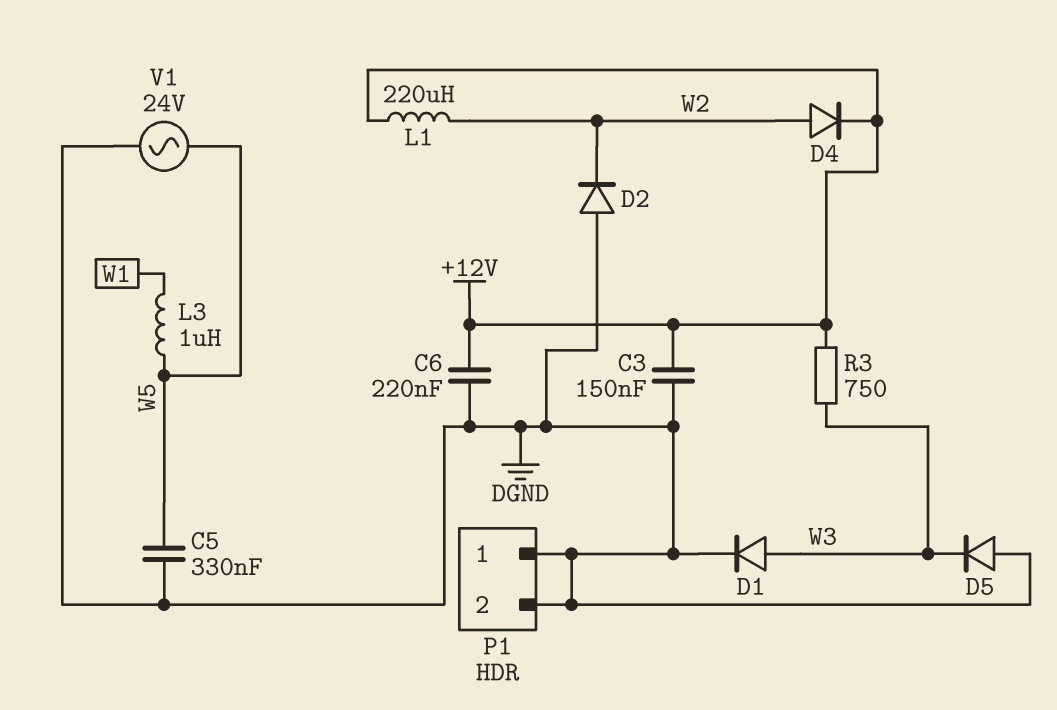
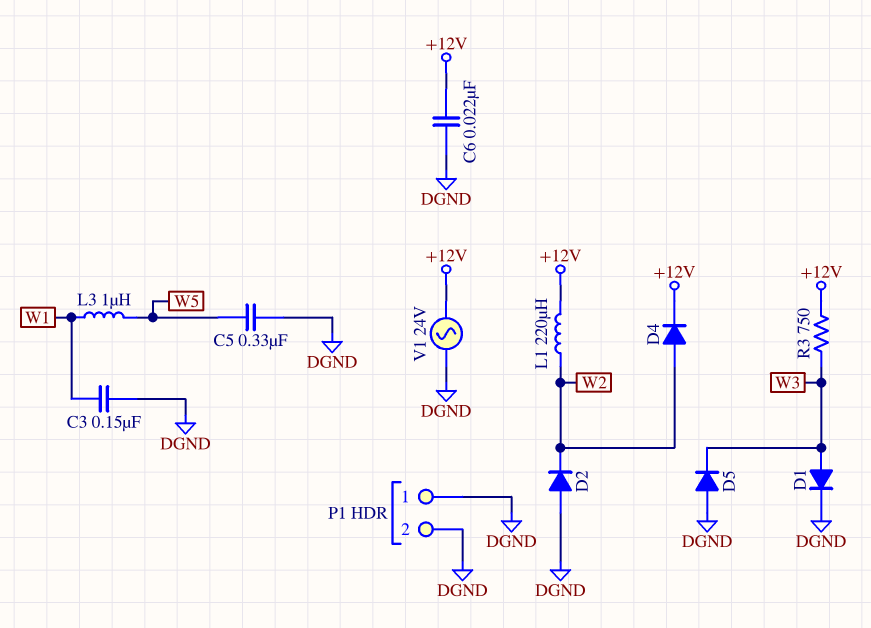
C3: 150nF (+12V, DGND) -> 150nF (DGND, W1)
C6: 220nF (+12V, DGND) -> 22nF (+12V, DGND)
V1: AC 24V (DGND, W5) -> AC 24V (+12V, DGND)

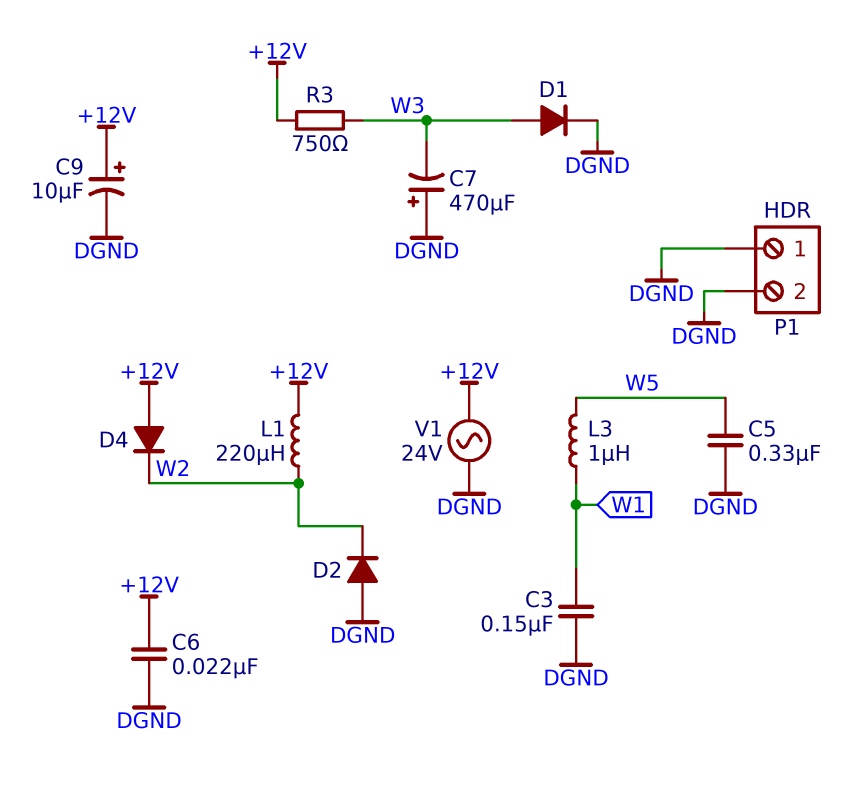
C7: none -> 470uF (plus DGND, minus W3)
C9: none -> 10uF (plus +12V, minus DGND)
D4: diode (A W2, K +12V) -> diode (A +12V, K W2)
D5: diode (A DGND, K W3) -> none

